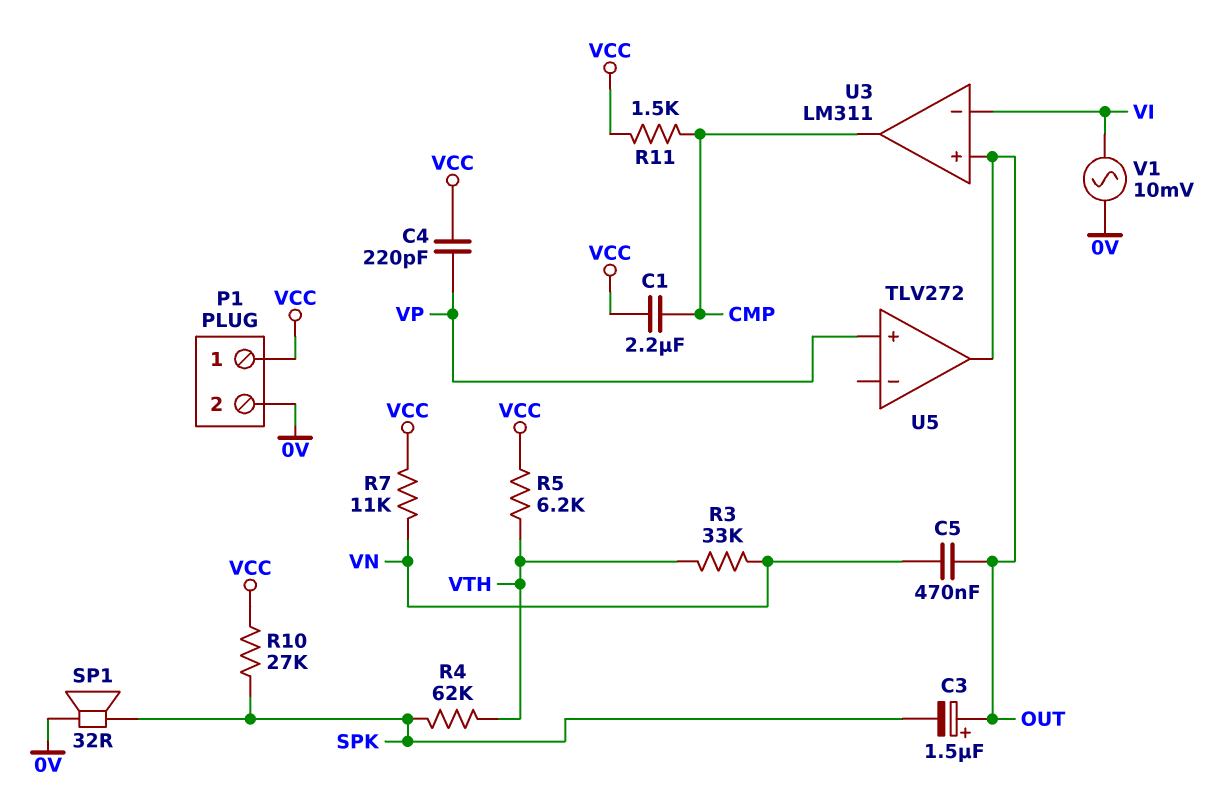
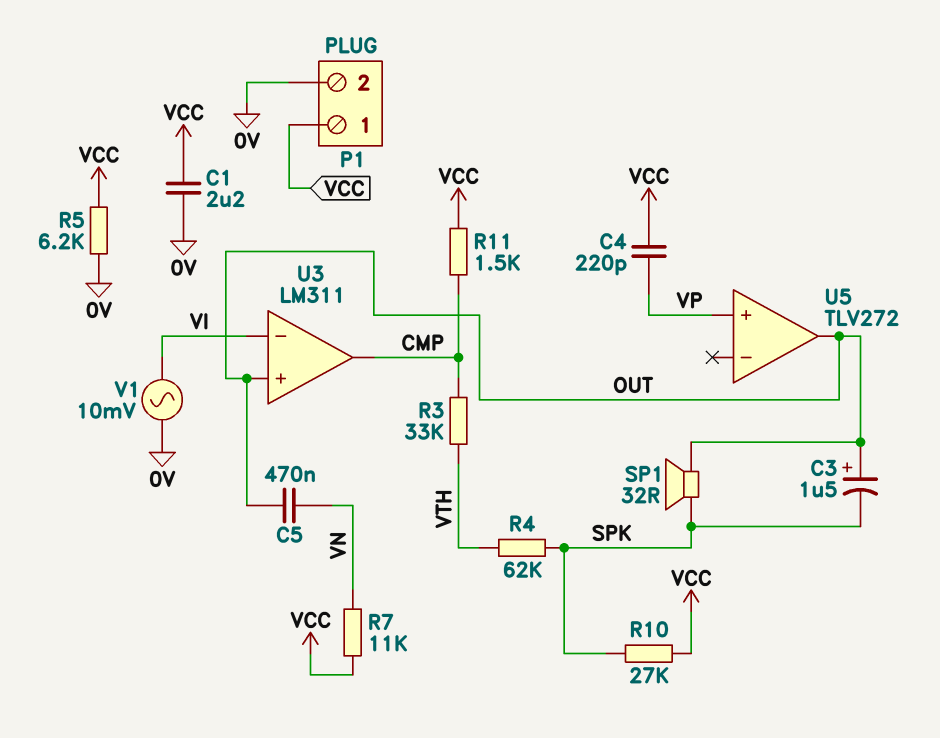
C1: 2.2uF (CMP, VCC) -> 2.2uF (0V, VCC)
R3: 33k (VN, VTH) -> 33k (CMP, VTH)
R5: 6.2k (VCC, VTH) -> 6.2k (0V, VCC)
SP1: speaker 32R (0V, SPK) -> speaker 32R (OUT, SPK)

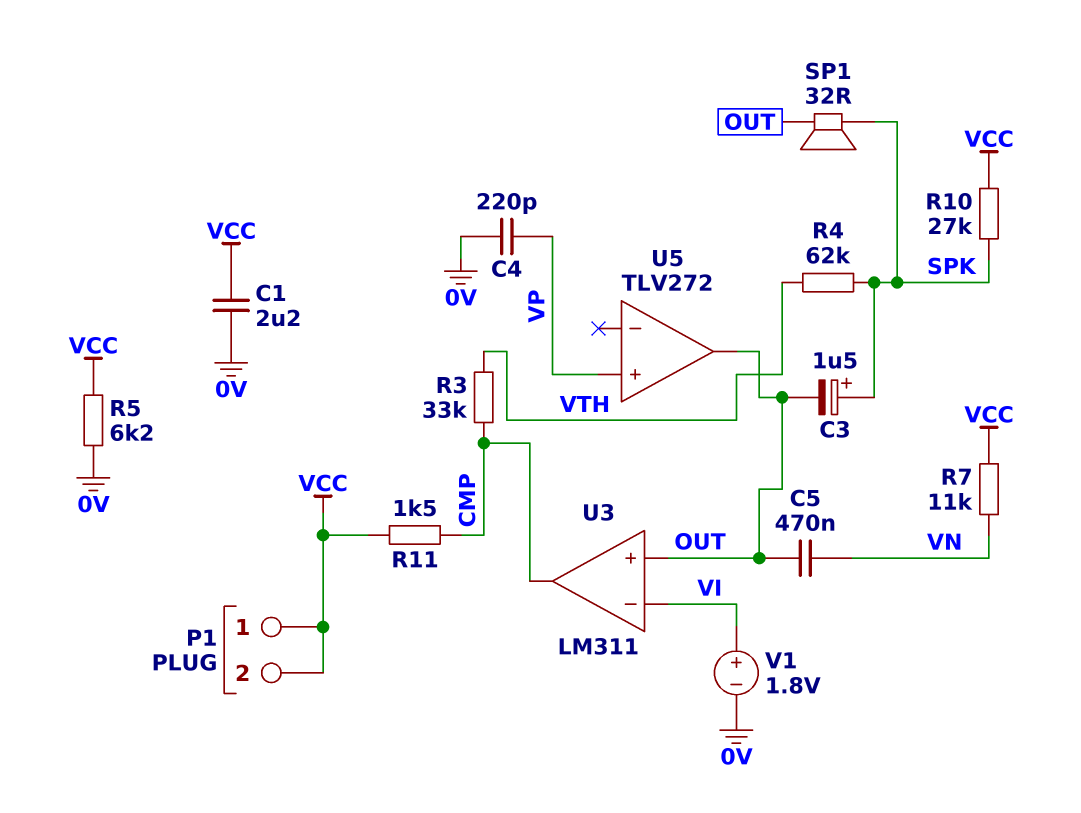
C3: 1.5uF (plus OUT, minus SPK) -> 1.5uF (plus SPK, minus OUT)
C4: 220pF (VCC, VP) -> 220pF (0V, VP)
P1 pin 2: 0V -> VCC
V1: AC 10mV (0V, VI) -> 1.8V (plus VI, minus 0V)

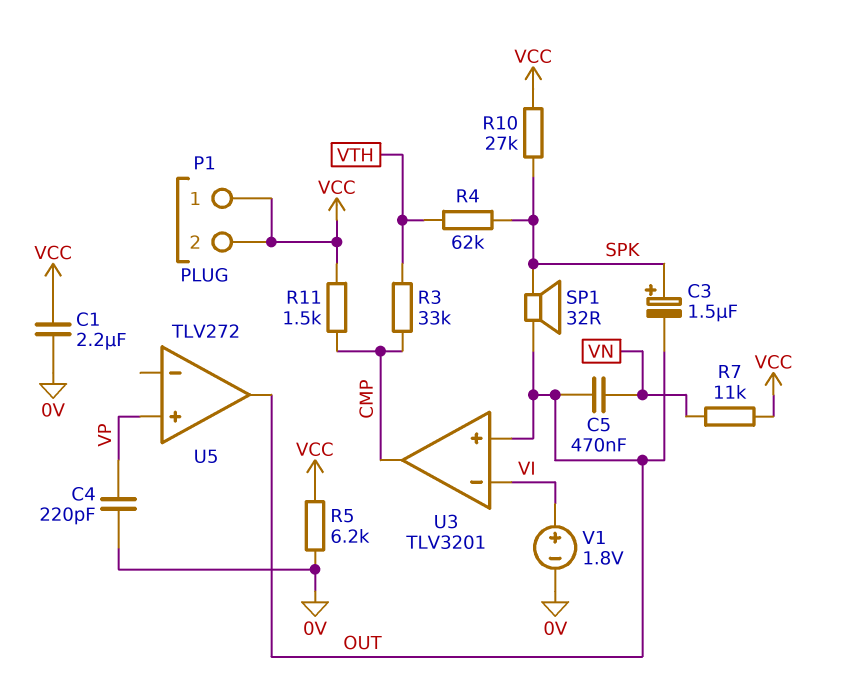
U3: LM311 -> TLV3201

